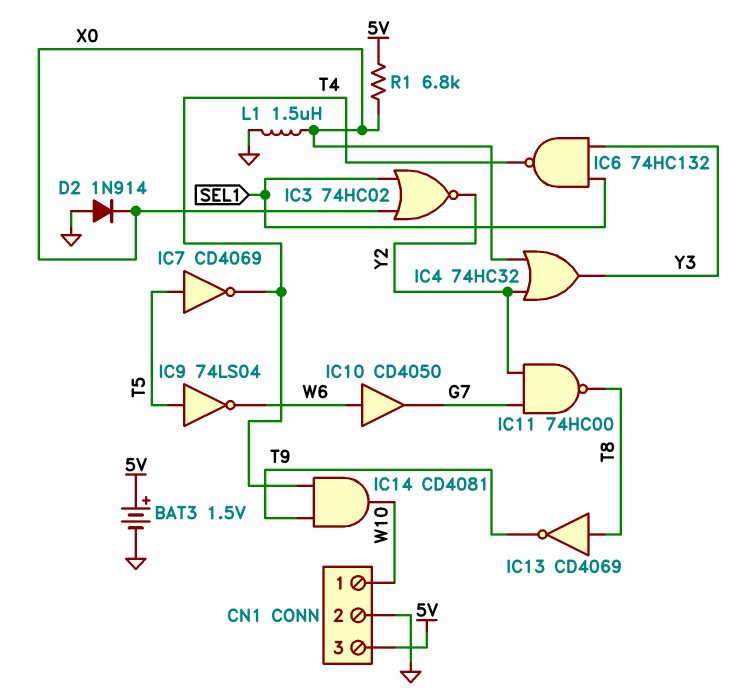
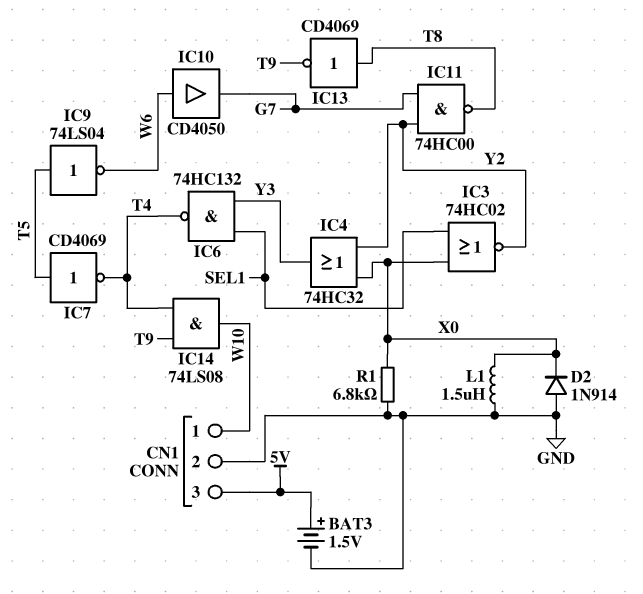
IC14: AND CD4081 (in T4, in T9, out W10) -> AND 74LS08 (in T4, in T9, out W10)
R1: 6.8k (5V, X0) -> 6.8k (GND, X0)

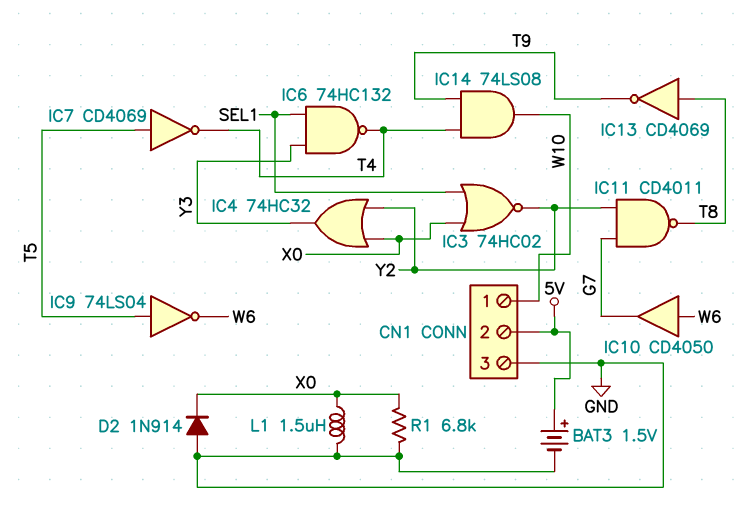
CN1 pin 2: GND -> 5V
CN1 pin 3: 5V -> GND
IC11: NAND 74HC00 (in G7, in Y2, out T8) -> NAND CD4011 (in G7, in Y2, out T8)

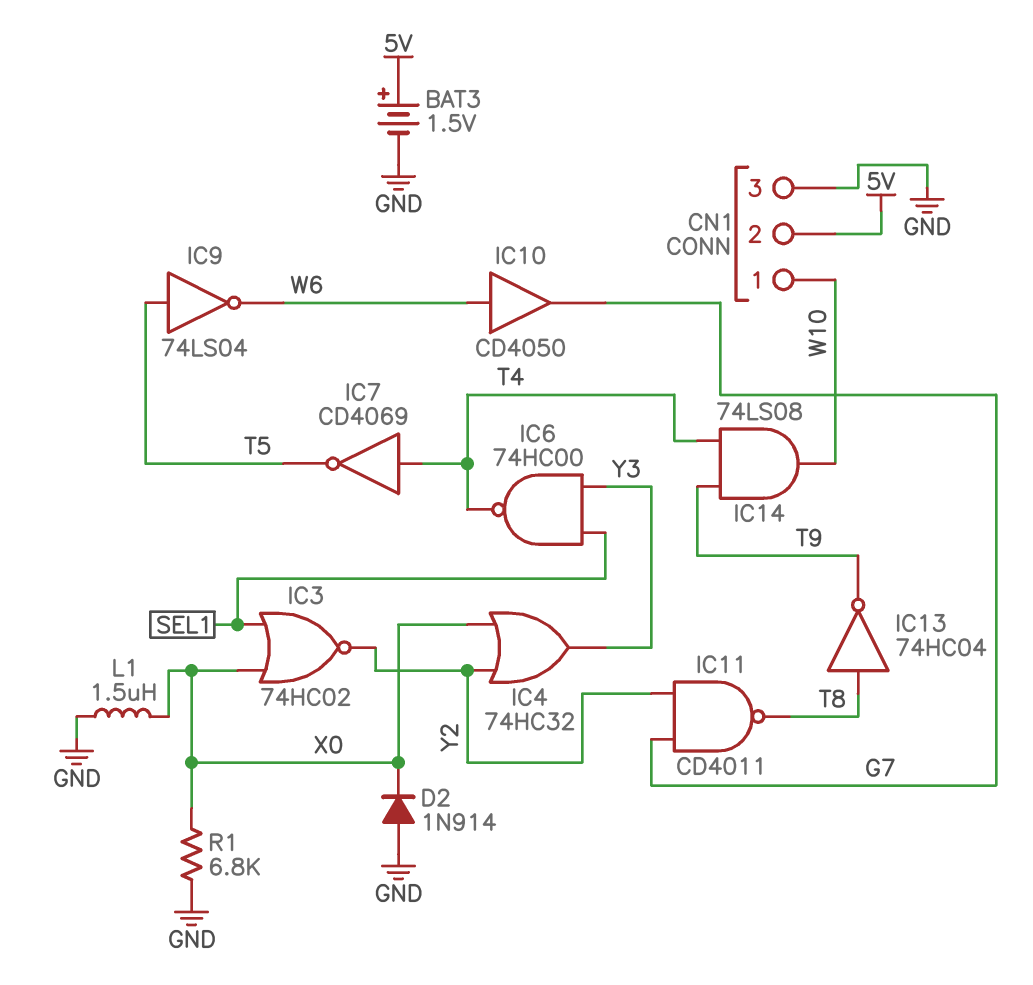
IC6: NAND 74HC132 (in SEL1, in Y3, out T4) -> NAND 74HC00 (in SEL1, in Y3, out T4)
IC7: NOT CD4069 (in T5, out T4) -> NOT CD4069 (in T4, out T5)
IC13: NOT CD4069 (in T8, out T9) -> NOT 74HC04 (in T8, out T9)

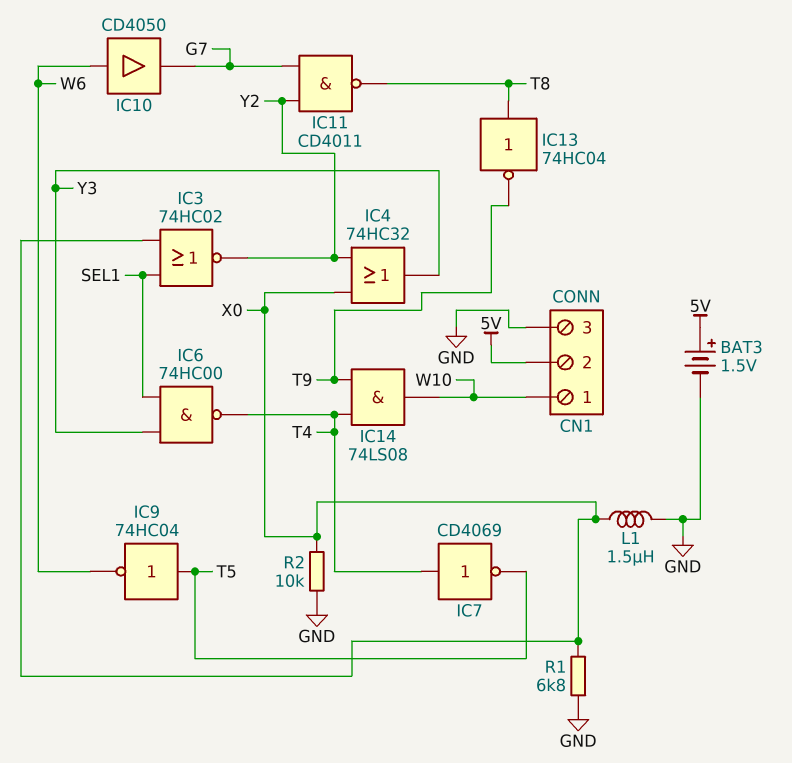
D2: diode 1N914 (A GND, K X0) -> none
IC9: NOT 74LS04 (in T5, out W6) -> NOT 74HC04 (in T5, out W6)
R2: none -> 10k (GND, X0)

